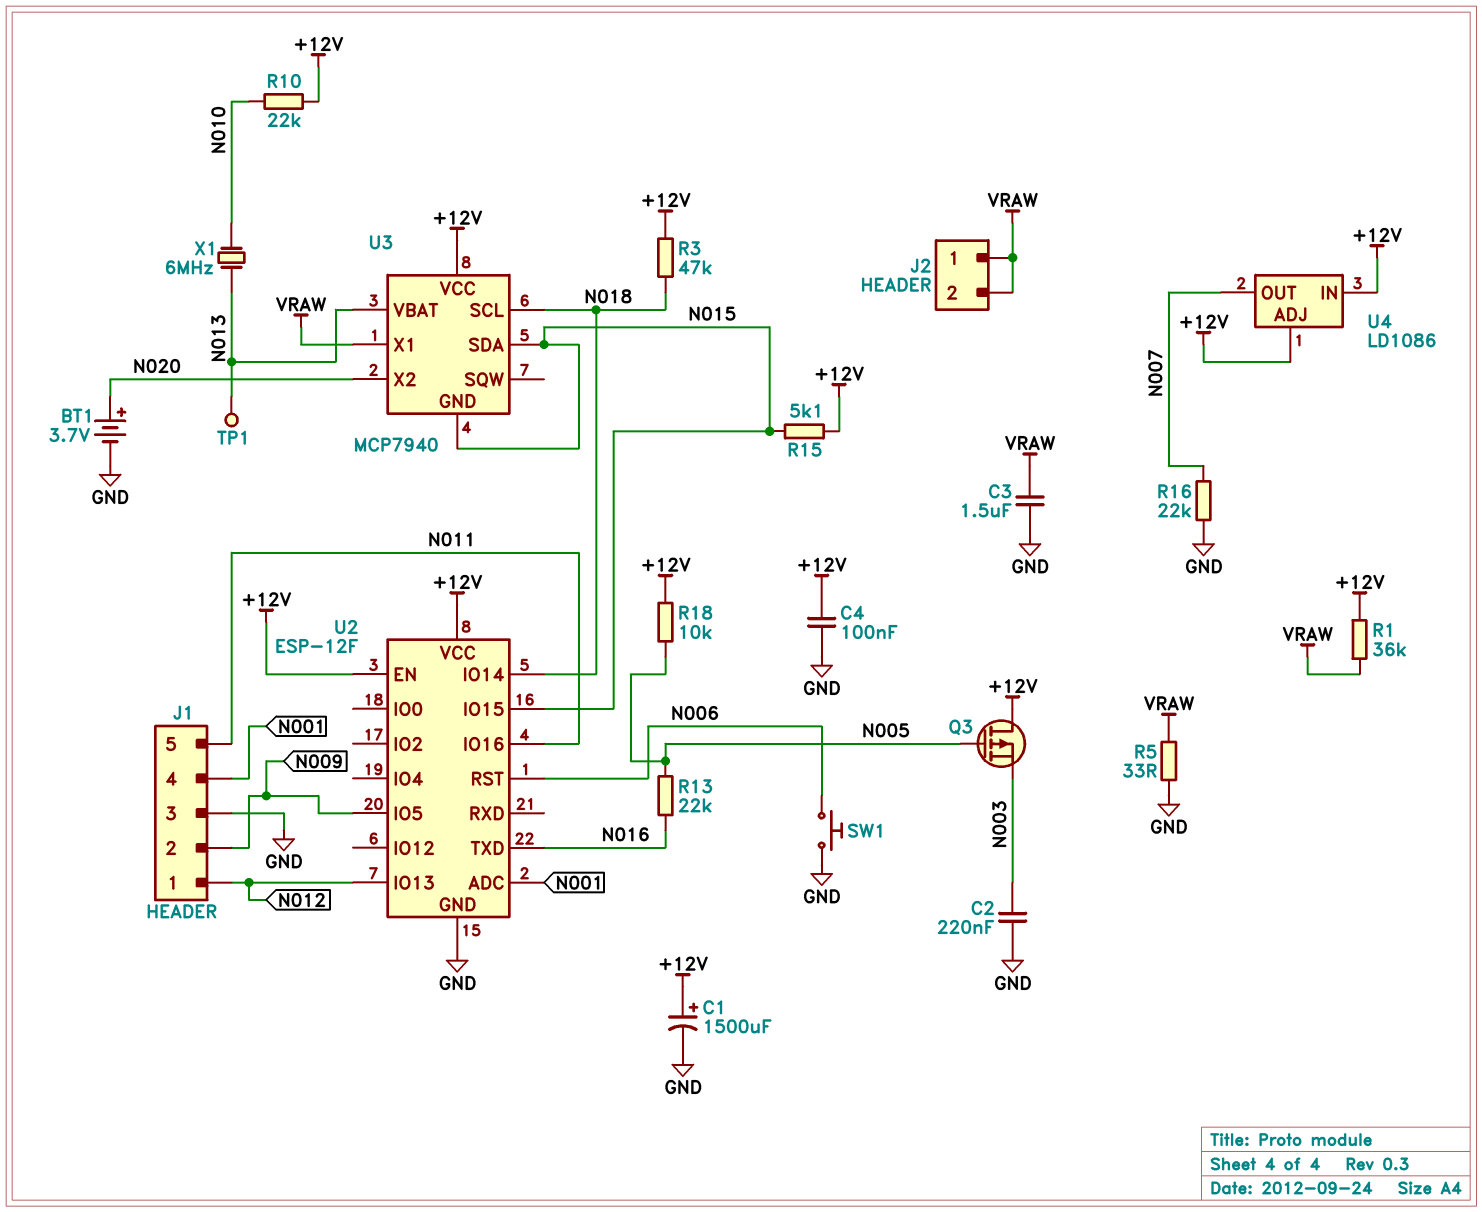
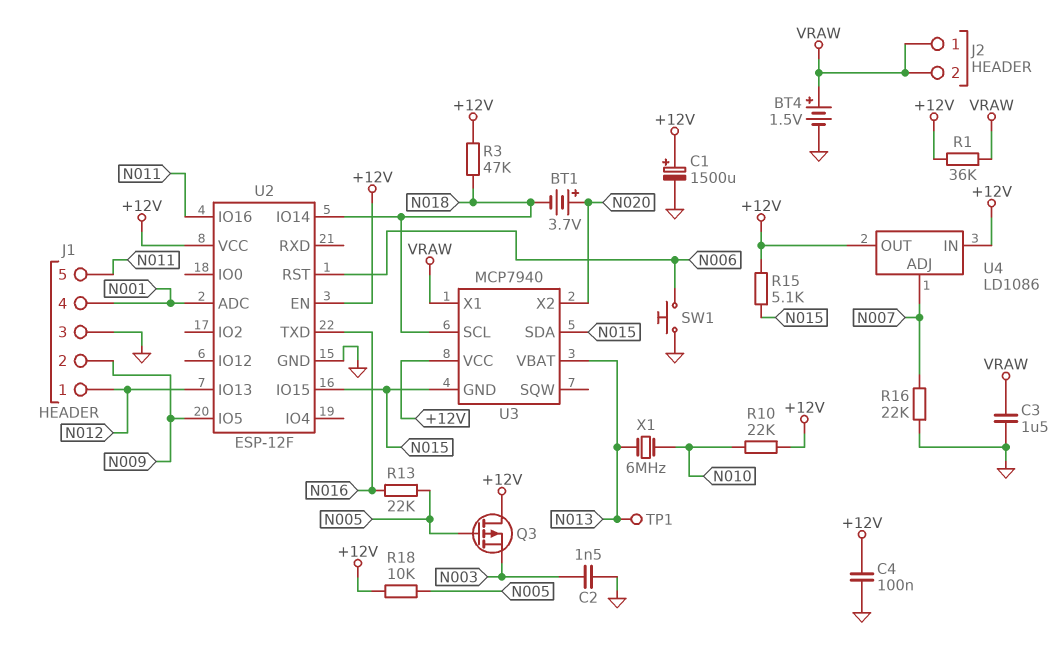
BT1: 3.7V (plus N020, minus GND) -> 3.7V (plus N020, minus N018)
BT4: none -> 1.5V (plus VRAW, minus GND)
C2: 220nF (GND, N003) -> 1.5nF (GND, N003)
R5: 33 (GND, VRAW) -> none
U4 pin ADJ: +12V -> N007
U4 pin OUT: N007 -> +12V

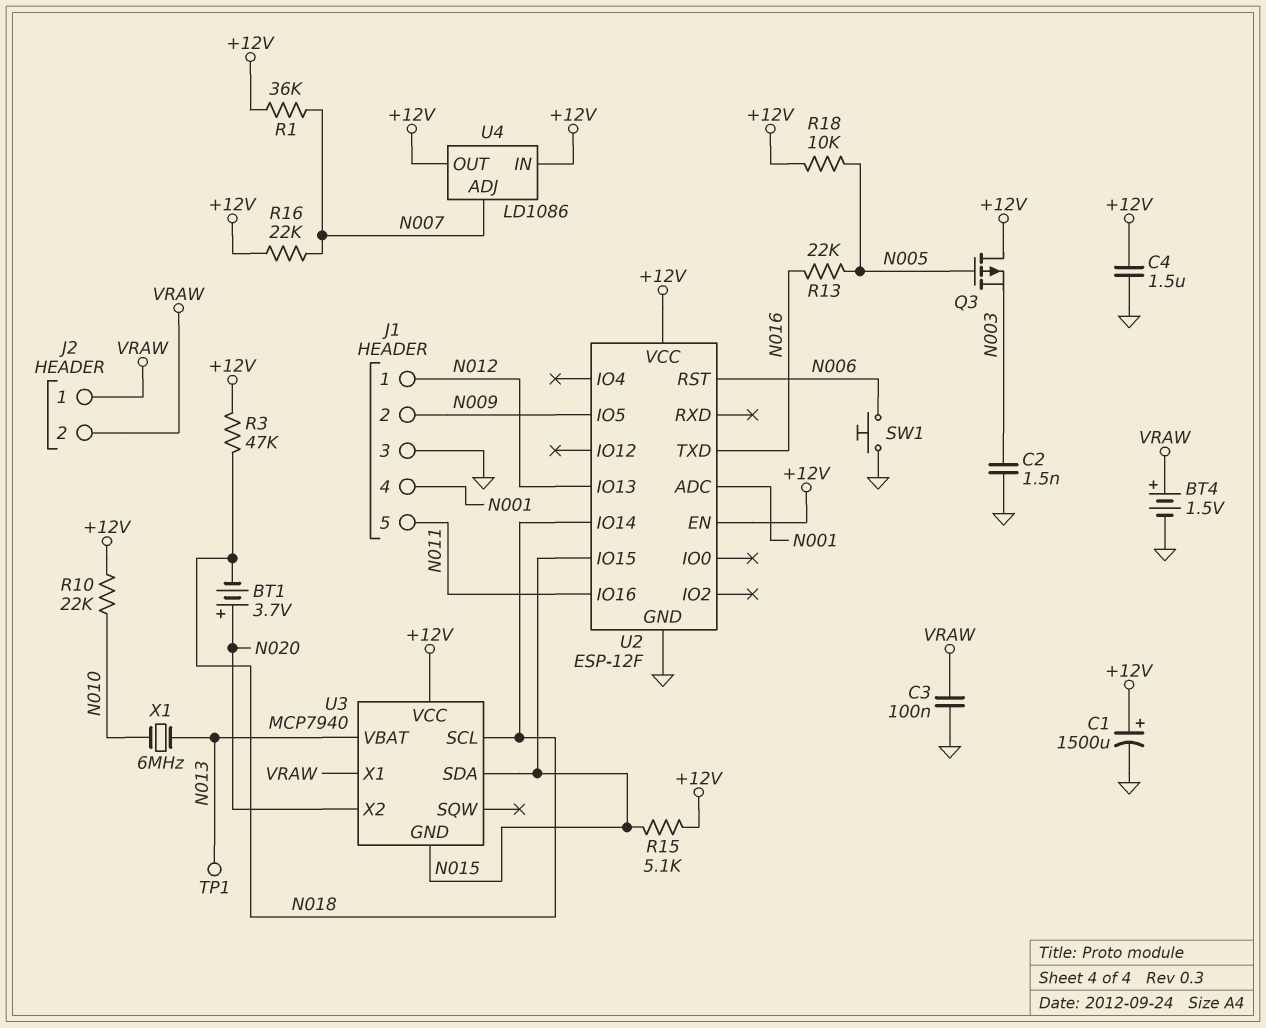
C3: 1.5uF (GND, VRAW) -> 100nF (GND, VRAW)
C4: 100nF (+12V, GND) -> 1.5uF (+12V, GND)
R1: 36k (+12V, VRAW) -> 36k (+12V, N007)
R16: 22k (GND, N007) -> 22k (+12V, N007)

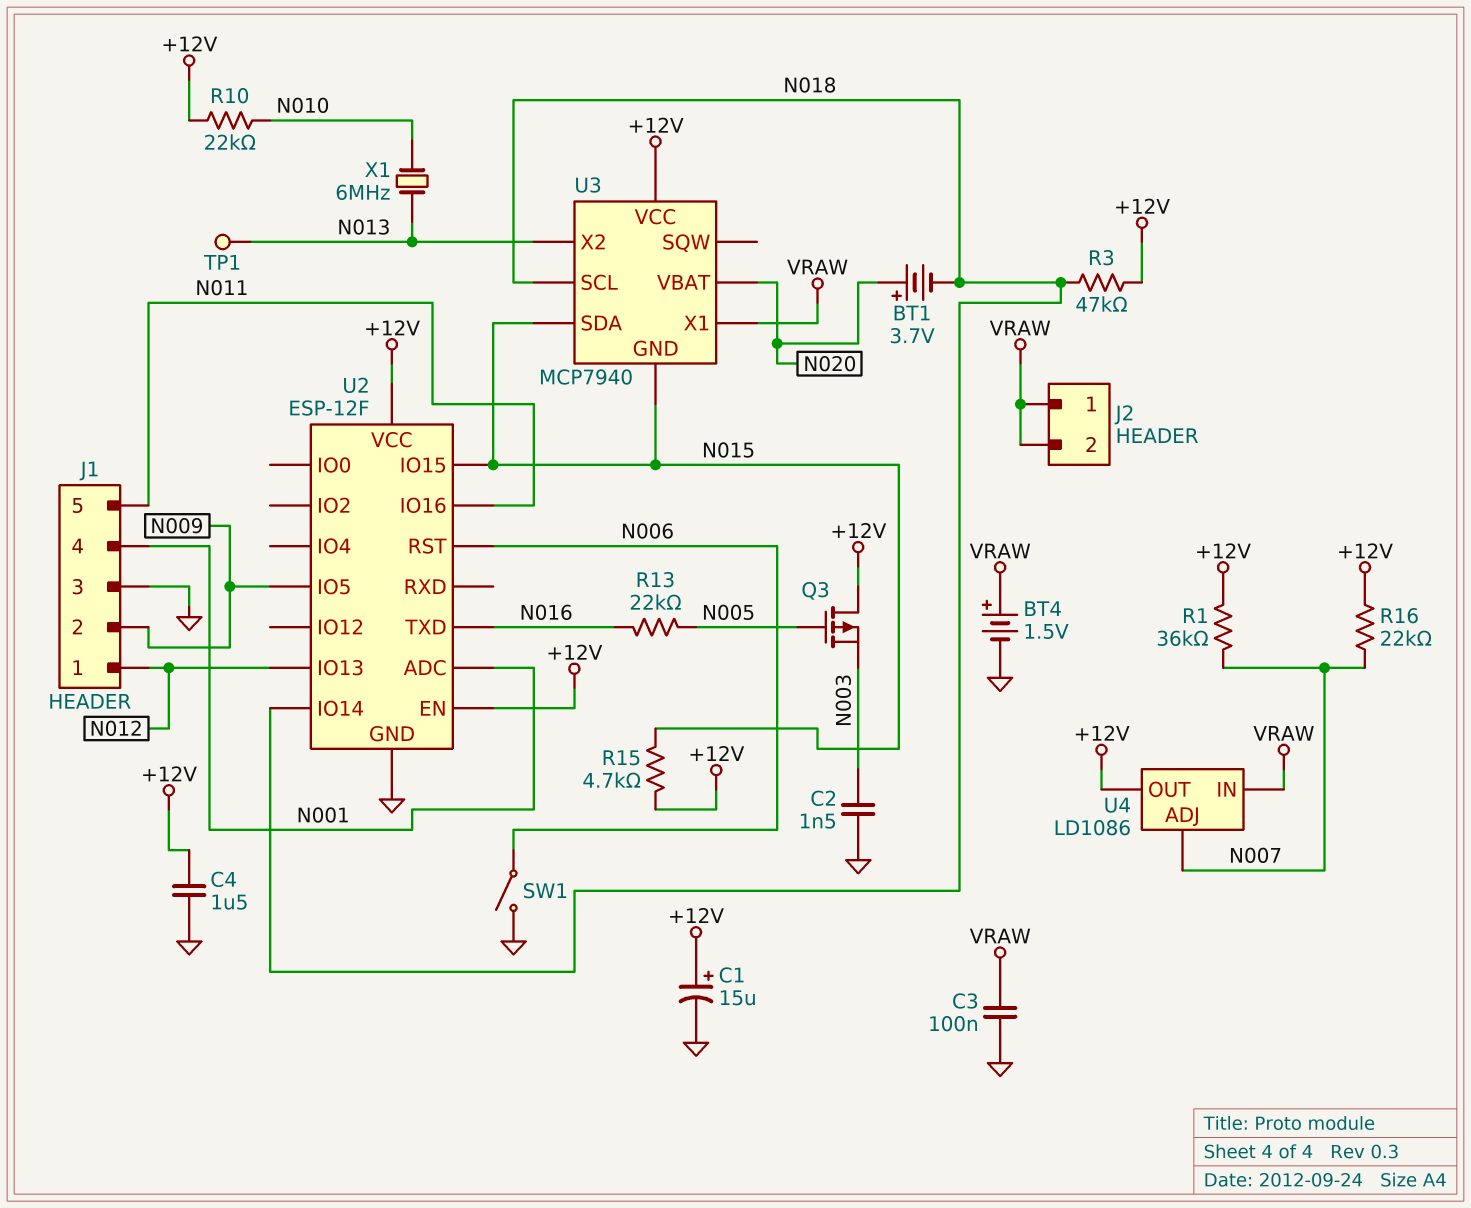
C1: 1500uF (plus +12V, minus GND) -> 15uF (plus +12V, minus GND)
R15: 5.1k (+12V, N015) -> 4.7k (+12V, N015)
R18: 10k (+12V, N005) -> none
SW1: button (GND, N006) -> switch (GND, N006)
U3 pin VBAT: N013 -> N020
U3 pin X2: N020 -> N013
U4 pin IN: +12V -> VRAW

